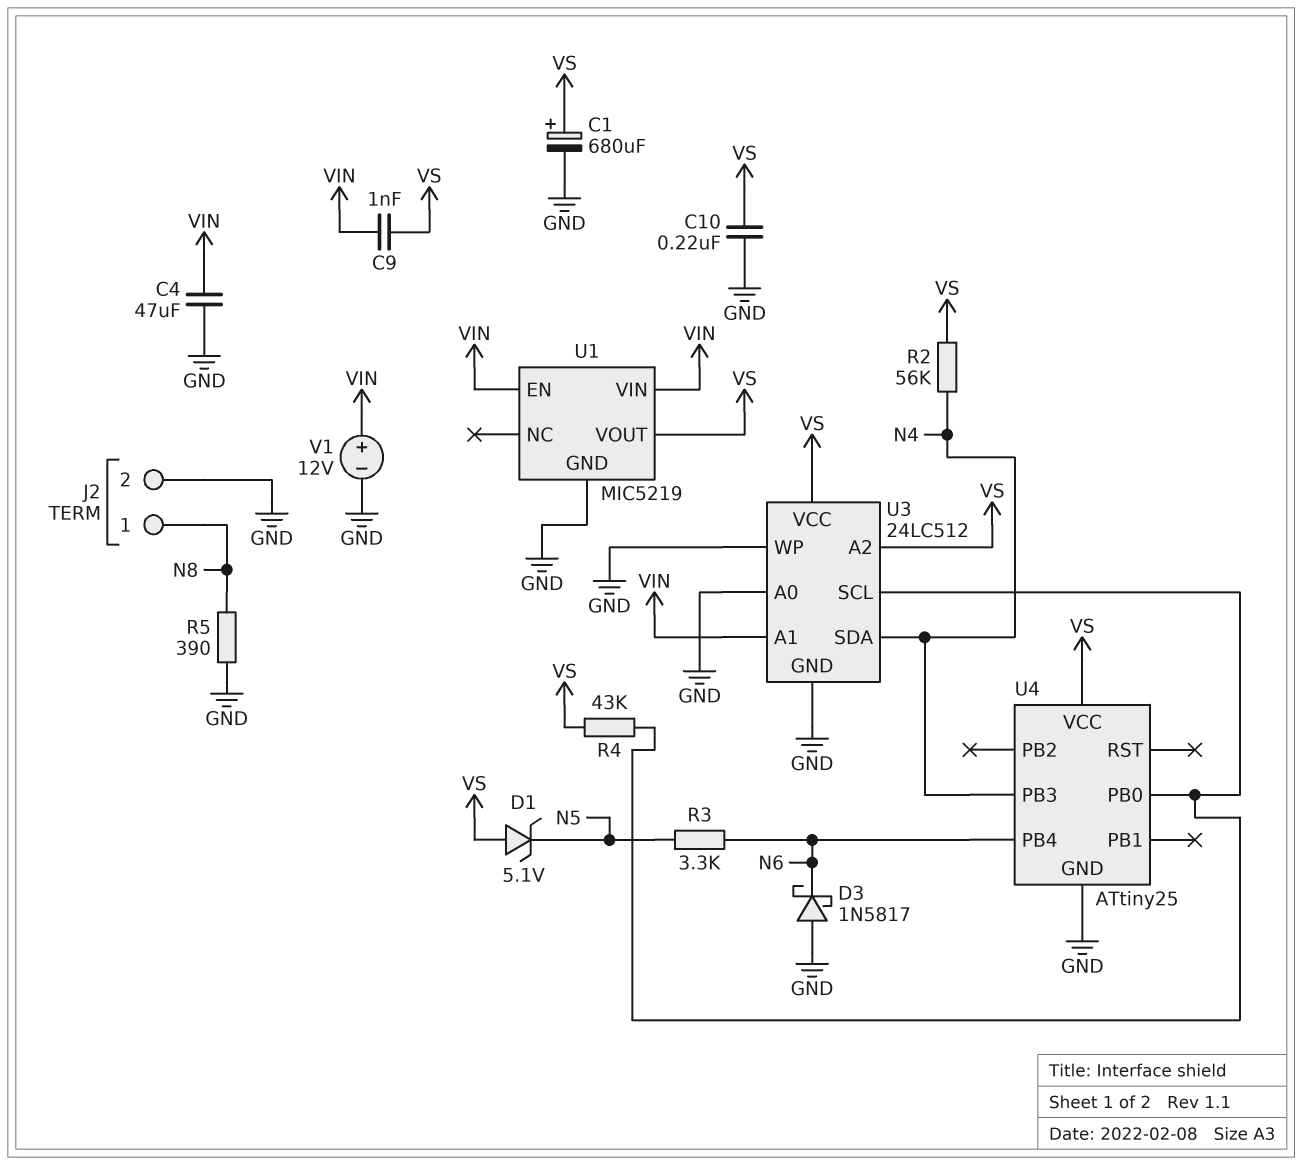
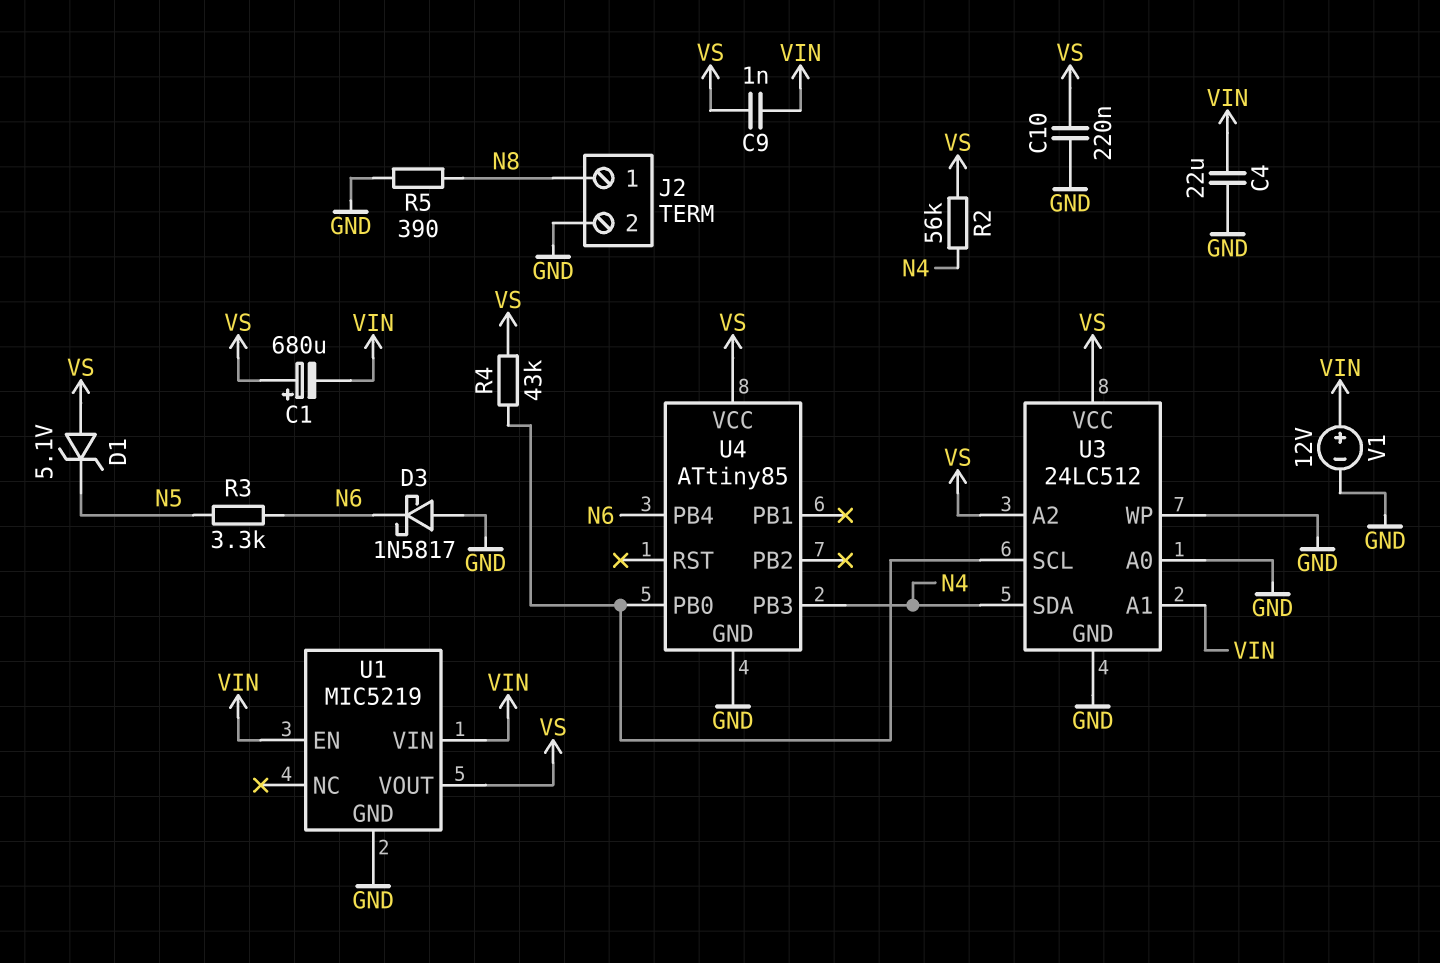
C1: 680uF (plus VS, minus GND) -> 680uF (plus VS, minus VIN)
C4: 47uF (GND, VIN) -> 22uF (GND, VIN)
U4: ATtiny25 -> ATtiny85

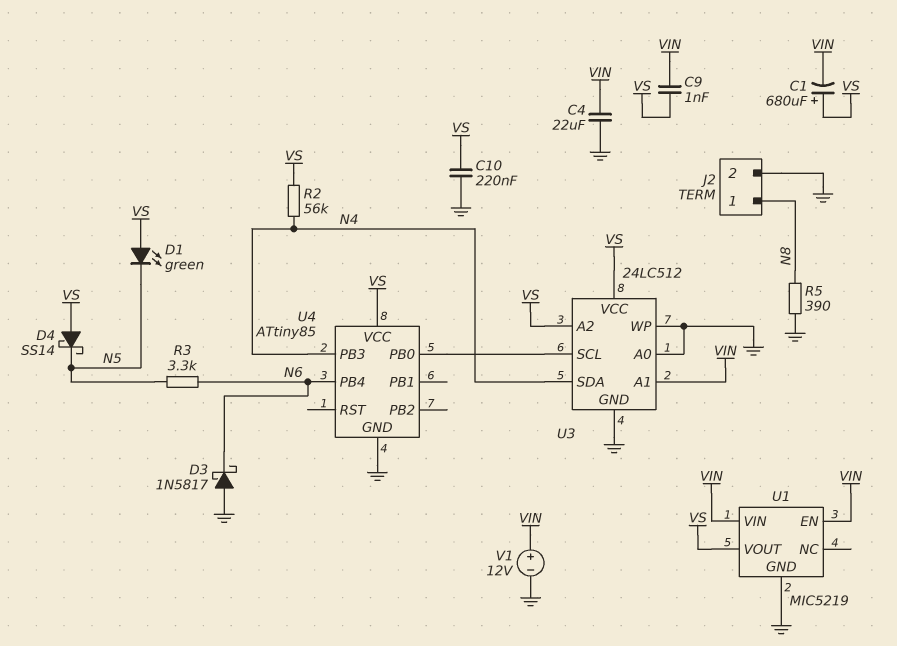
D1: zener 5.1V (A VS, K N5) -> LED green (A VS, K N5)
D4: none -> schottky SS14 (A VS, K N5)
R4: 43k (U3/SCL, VS) -> none

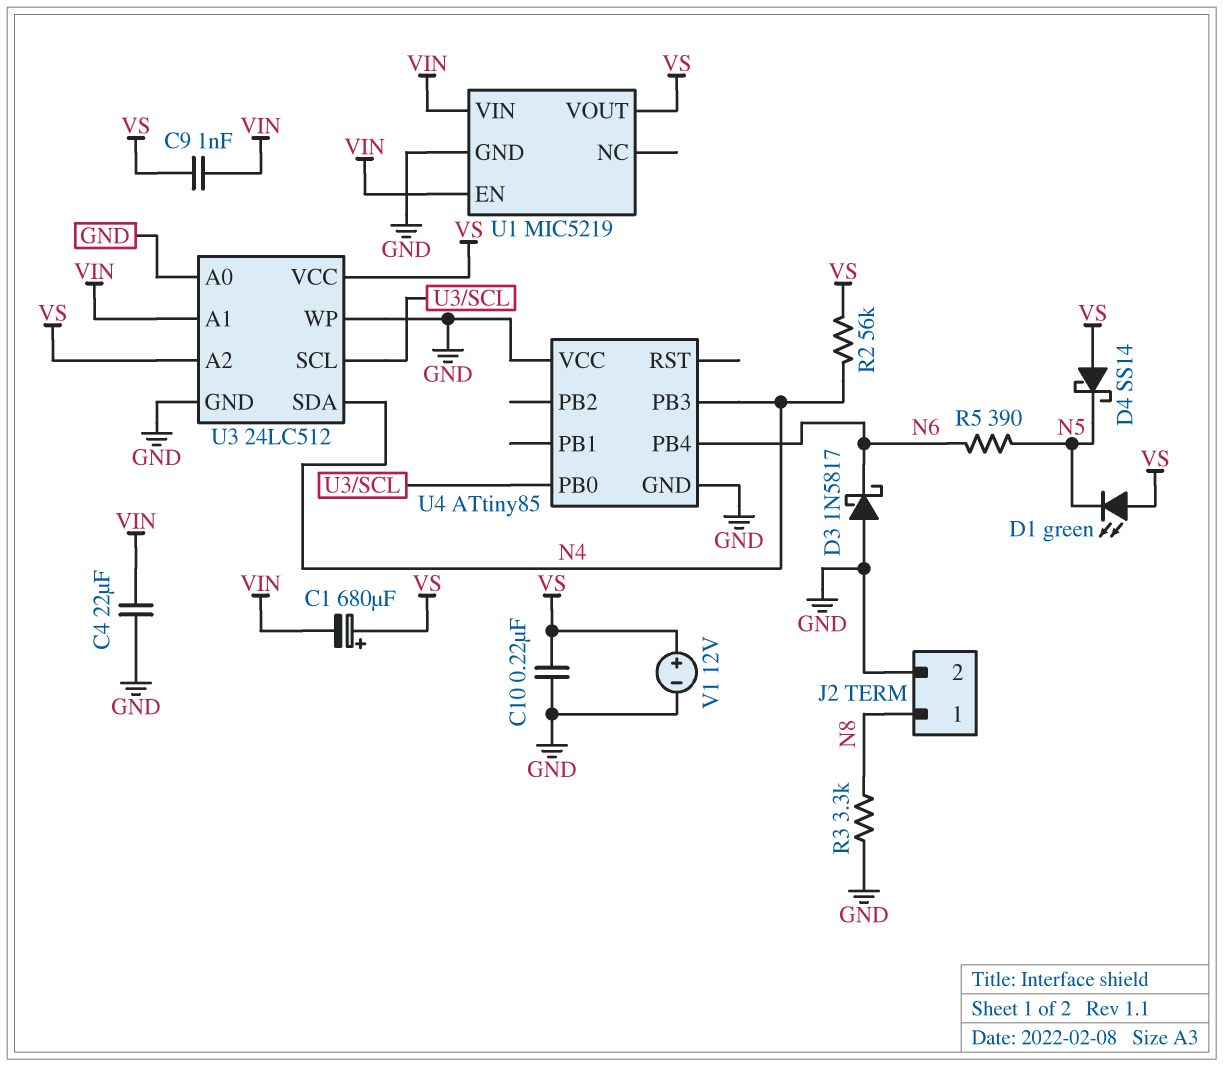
R3: 3.3k (N5, N6) -> 3.3k (GND, N8)
R5: 390 (GND, N8) -> 390 (N5, N6)
U4 pin VCC: VS -> GND
V1: 12V (plus VIN, minus GND) -> 12V (plus VS, minus GND)

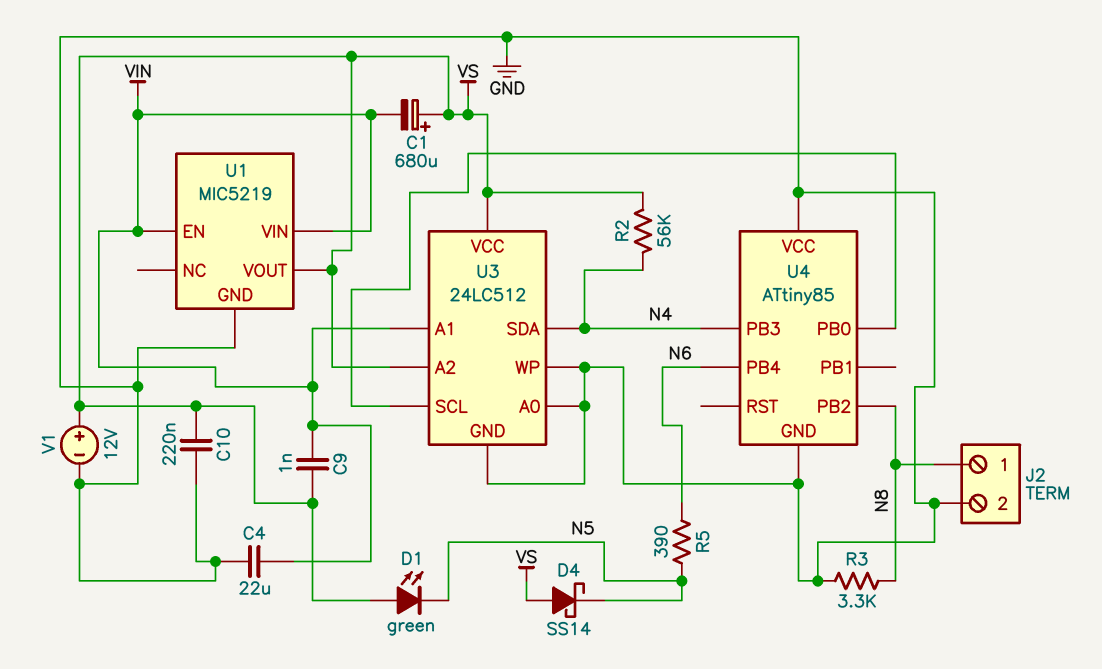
D3: schottky 1N5817 (A GND, K N6) -> none
U4 pin PB2: none -> N8

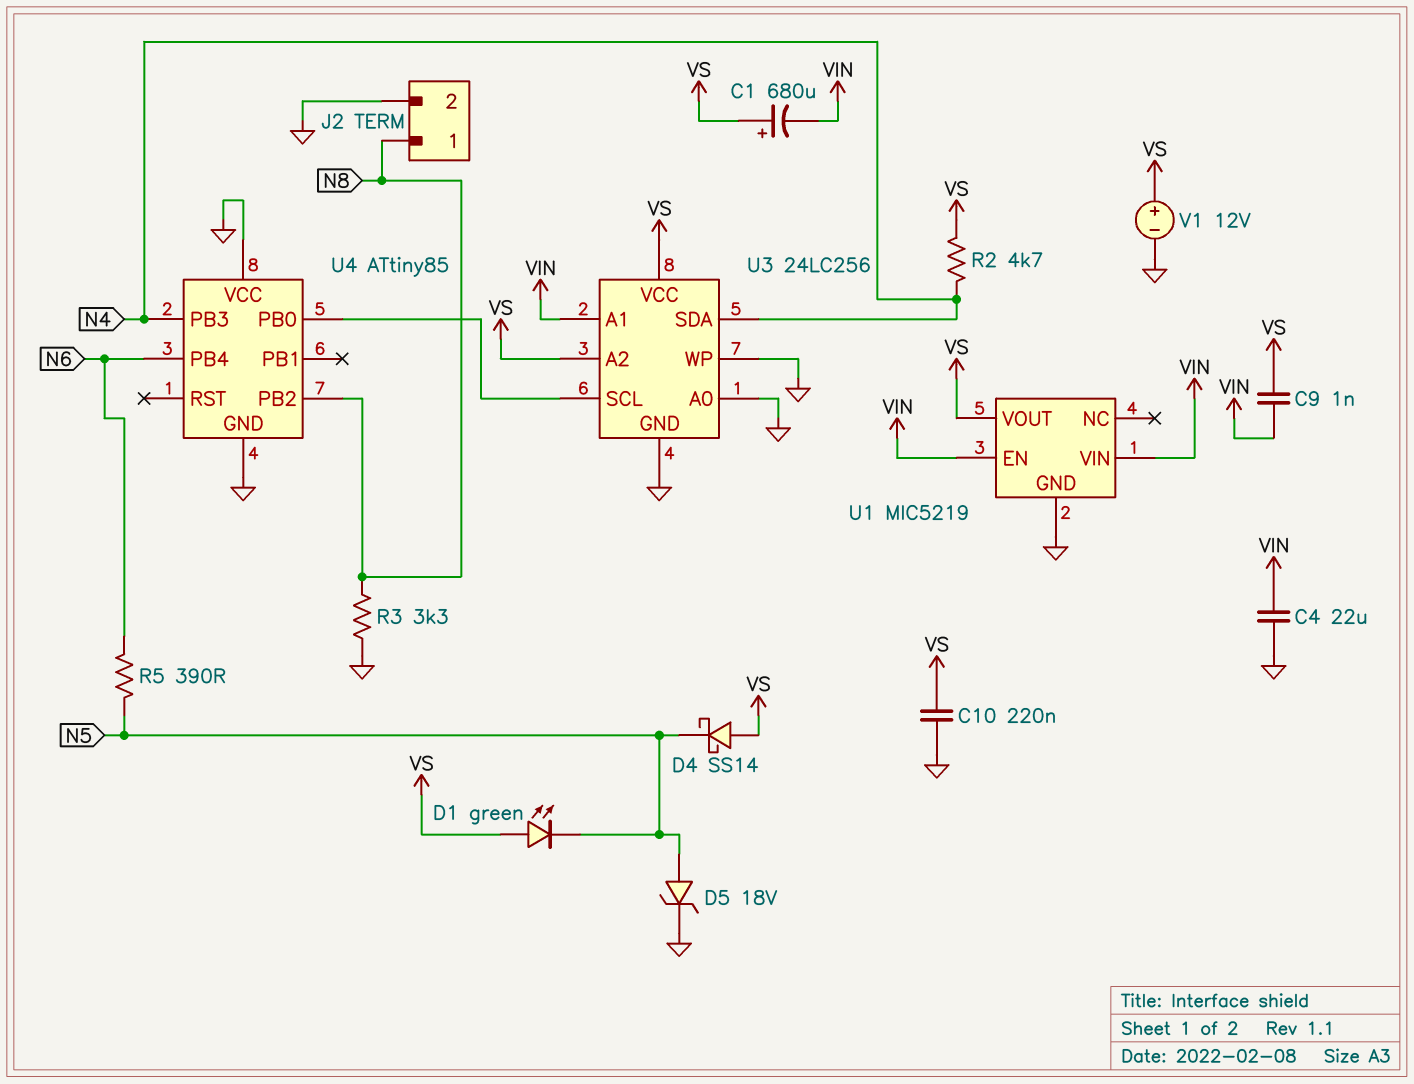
D5: none -> zener 18V (A N5, K GND)
R2: 56k (N4, VS) -> 4.7k (N4, VS)
U3: 24LC512 -> 24LC256

